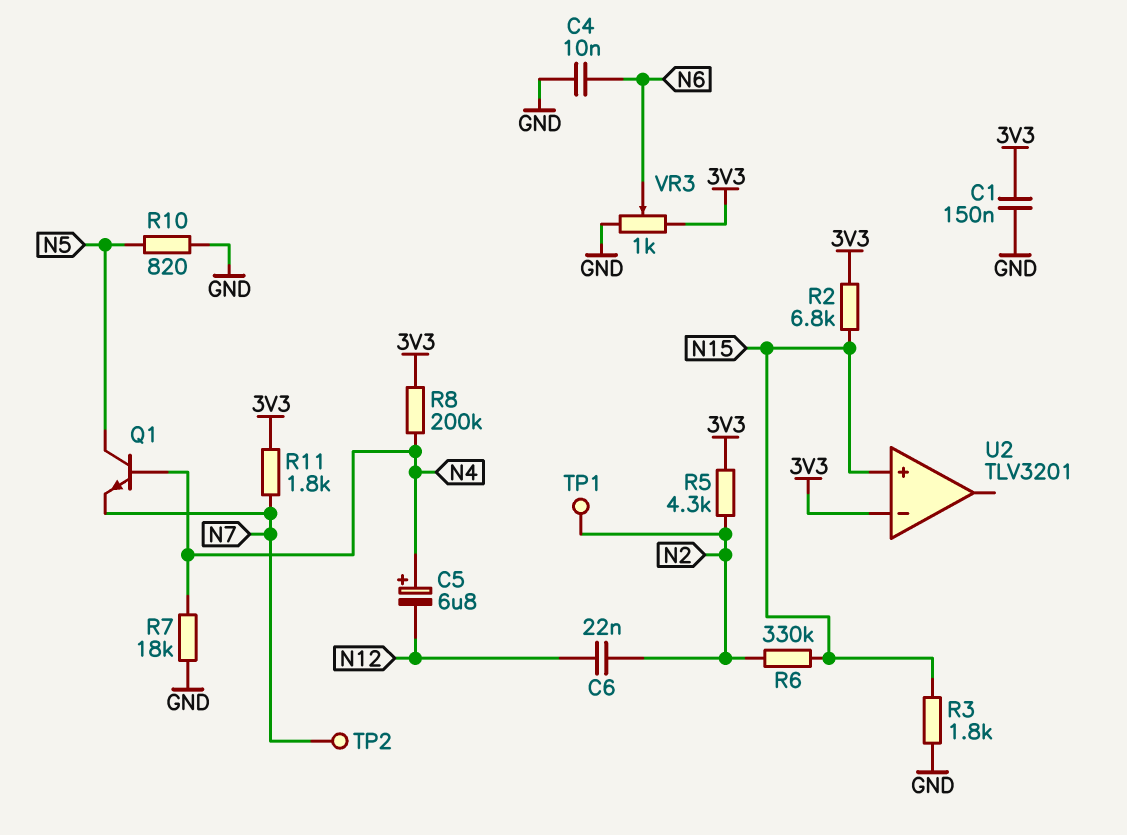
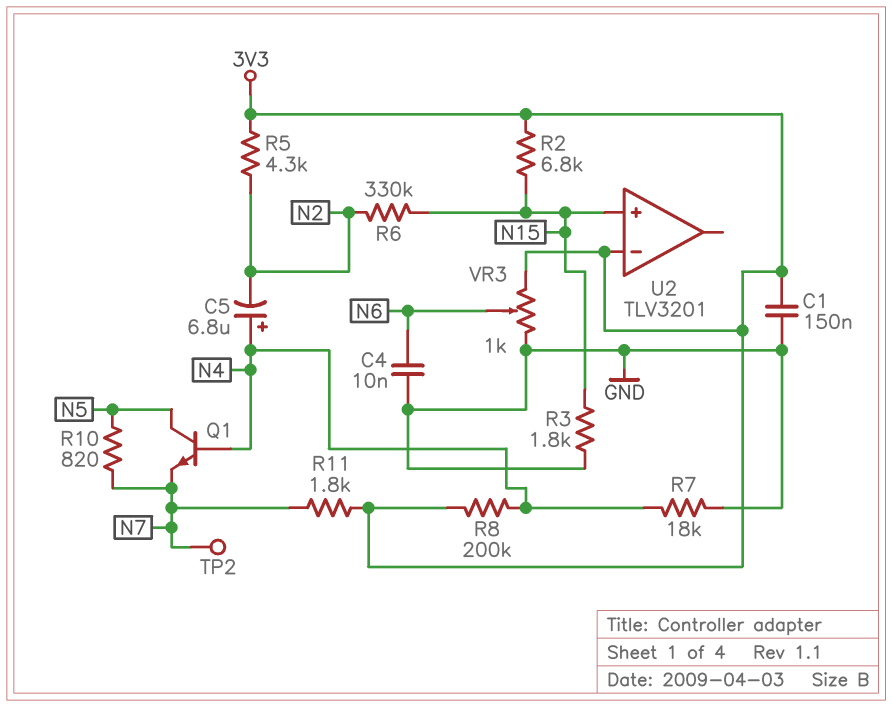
C5: 6.8uF (plus N4, minus N12) -> 6.8uF (plus N4, minus N2)
C6: 22nF (N2, N12) -> none
R10: 820 (GND, N5) -> 820 (N5, N7)
TP1: test point (N2) -> none

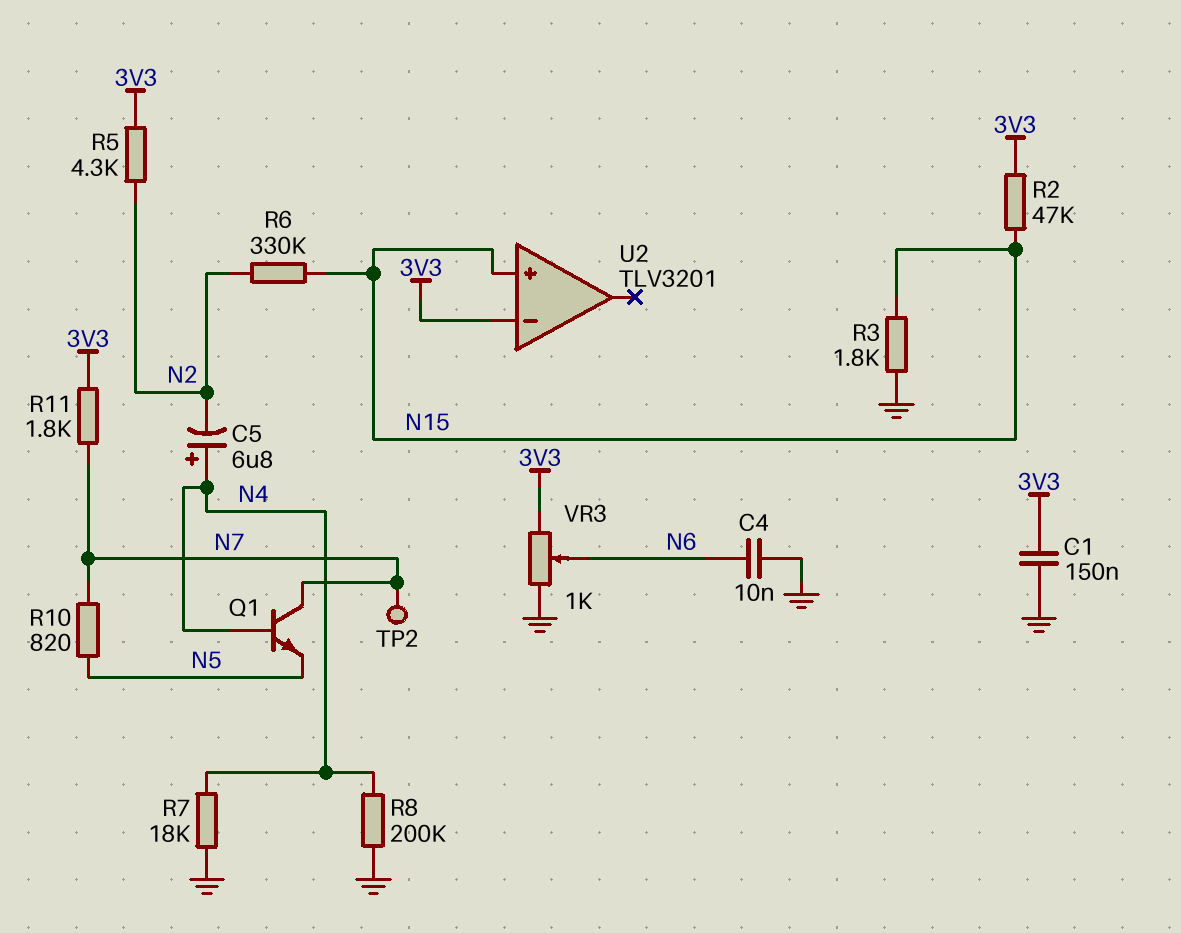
Q1: NPN (B N4, C N5, E N7) -> NPN (B N4, C N7, E N5)
R2: 6.8k (3V3, N15) -> 47k (3V3, N15)
R8: 200k (3V3, N4) -> 200k (GND, N4)

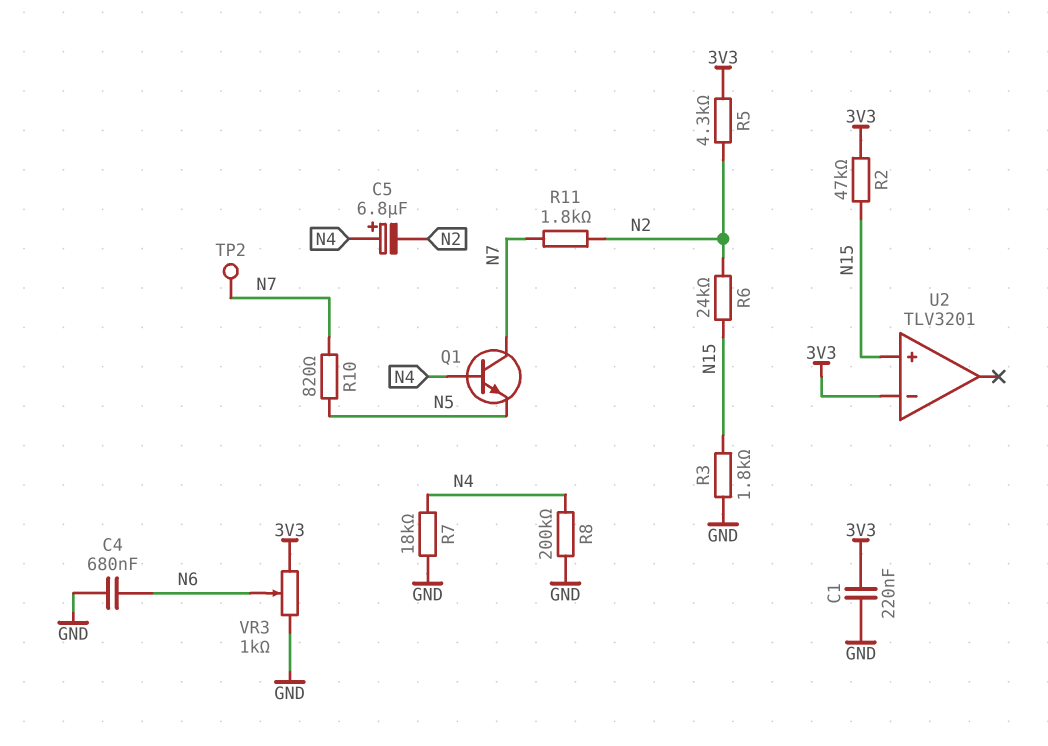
C1: 150nF (3V3, GND) -> 220nF (3V3, GND)
C4: 10nF (GND, N6) -> 680nF (GND, N6)
R6: 330k (N2, N15) -> 24k (N2, N15)
R11: 1.8k (3V3, N7) -> 1.8k (N2, N7)

